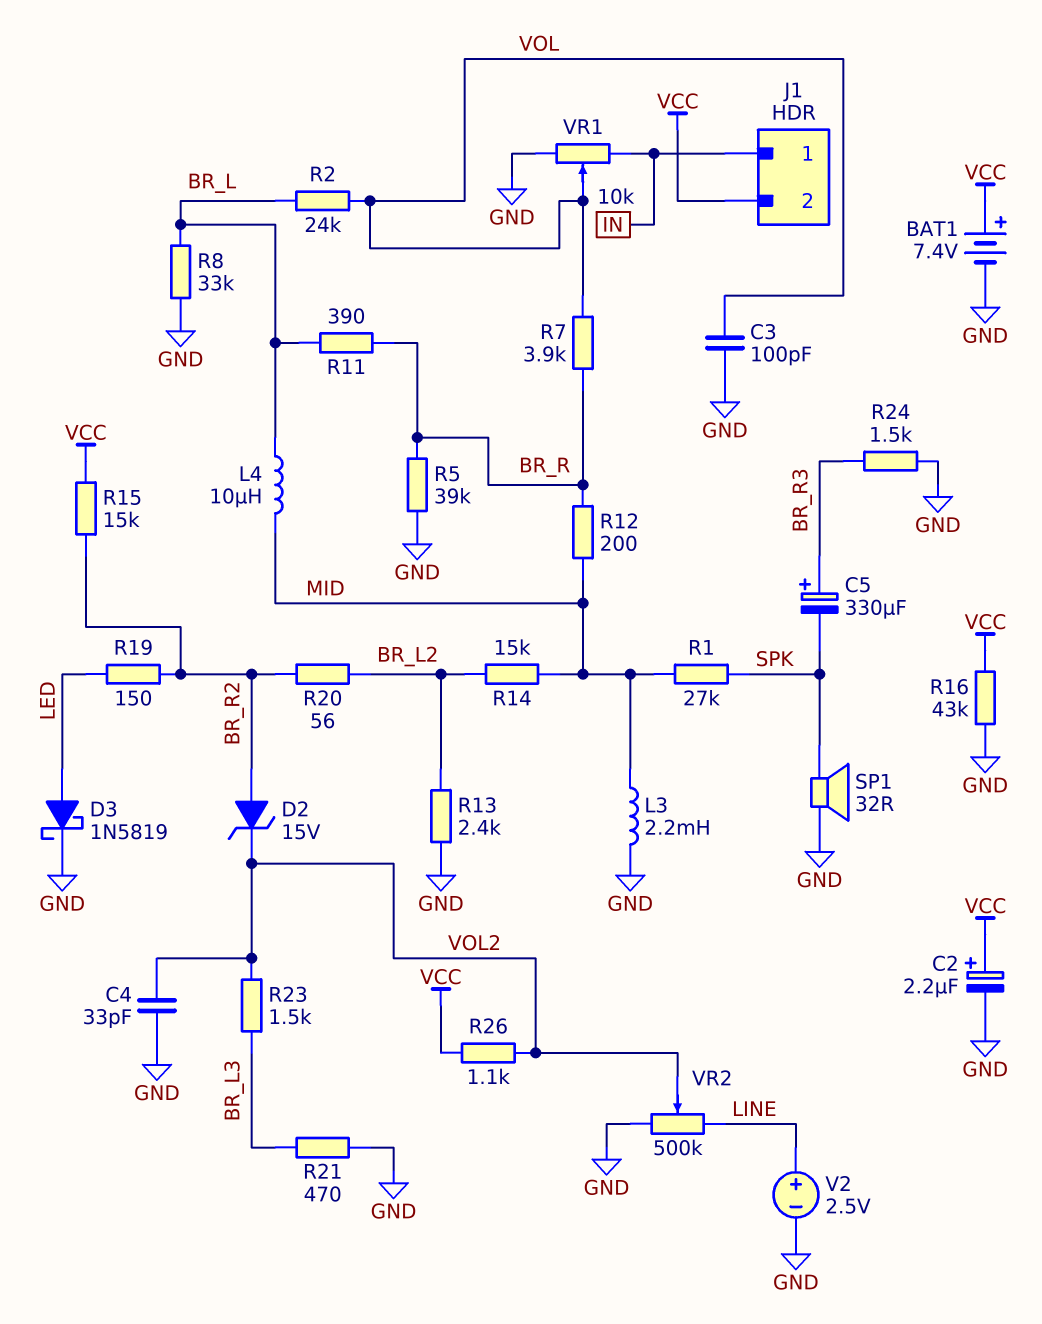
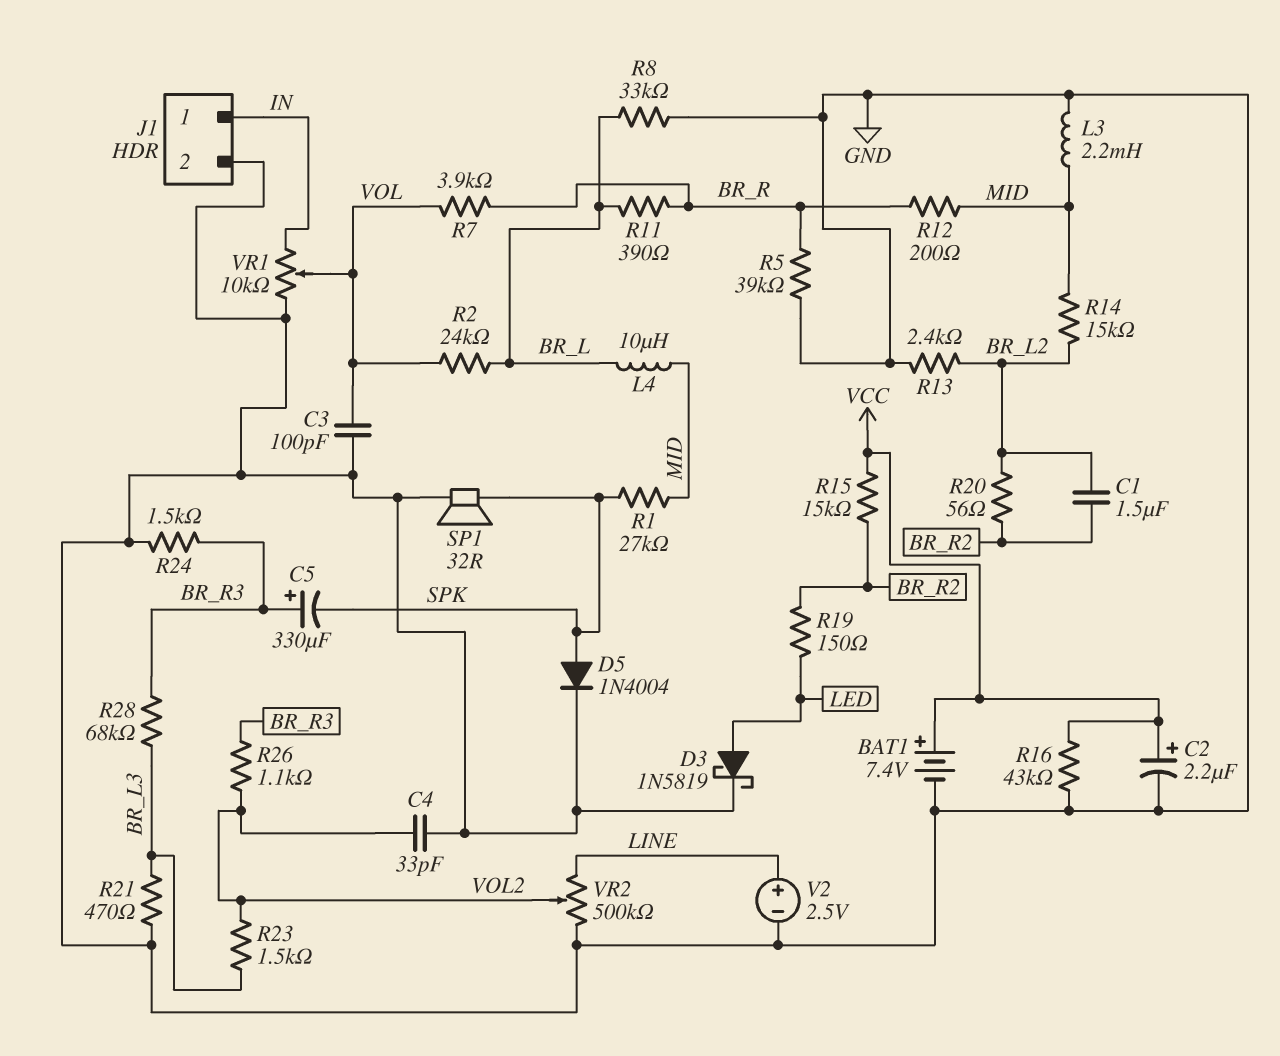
C1: none -> 1.5uF (BR_L2, BR_R2)
D2: zener 15V (A BR_R2, K VOL2) -> none
D5: none -> diode 1N4004 (A SPK, K GND)
J1 pin 2: VCC -> GND
R26: 1.1k (VCC, VOL2) -> 1.1k (BR_R3, VOL2)
R28: none -> 68k (BR_L3, BR_R3)

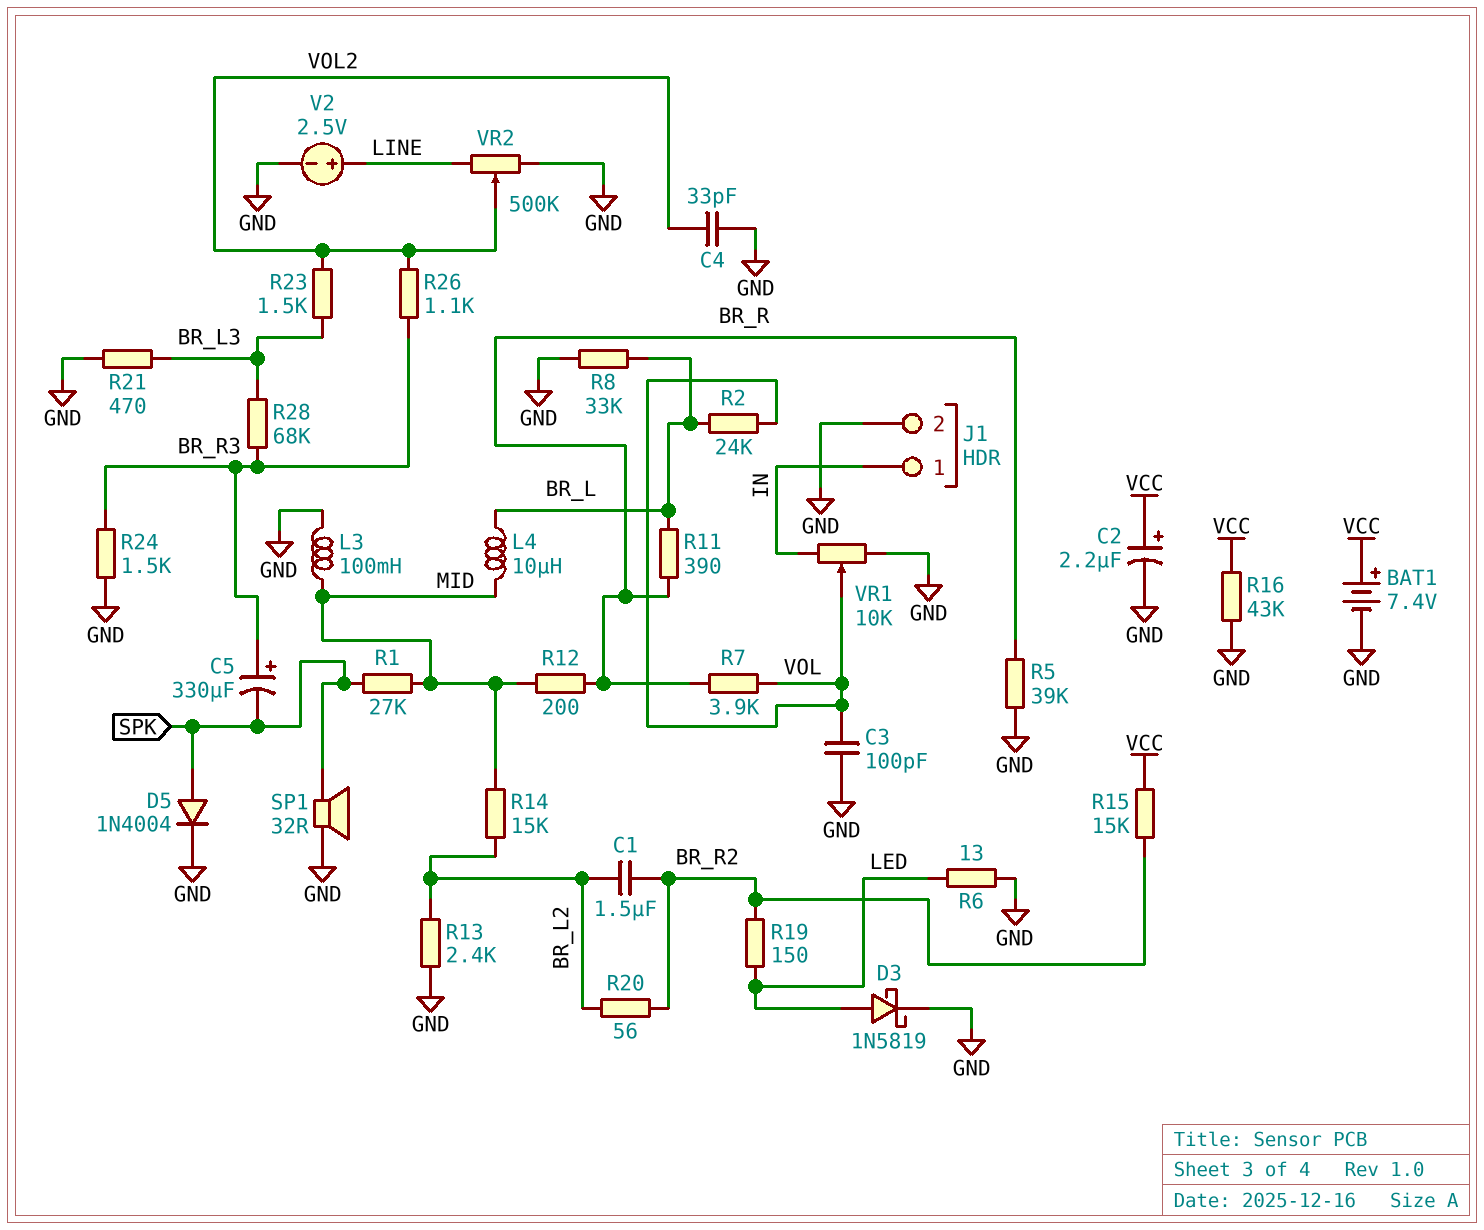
L3: 2.2mH (GND, MID) -> 100mH (GND, MID)
R6: none -> 13 (GND, LED)

